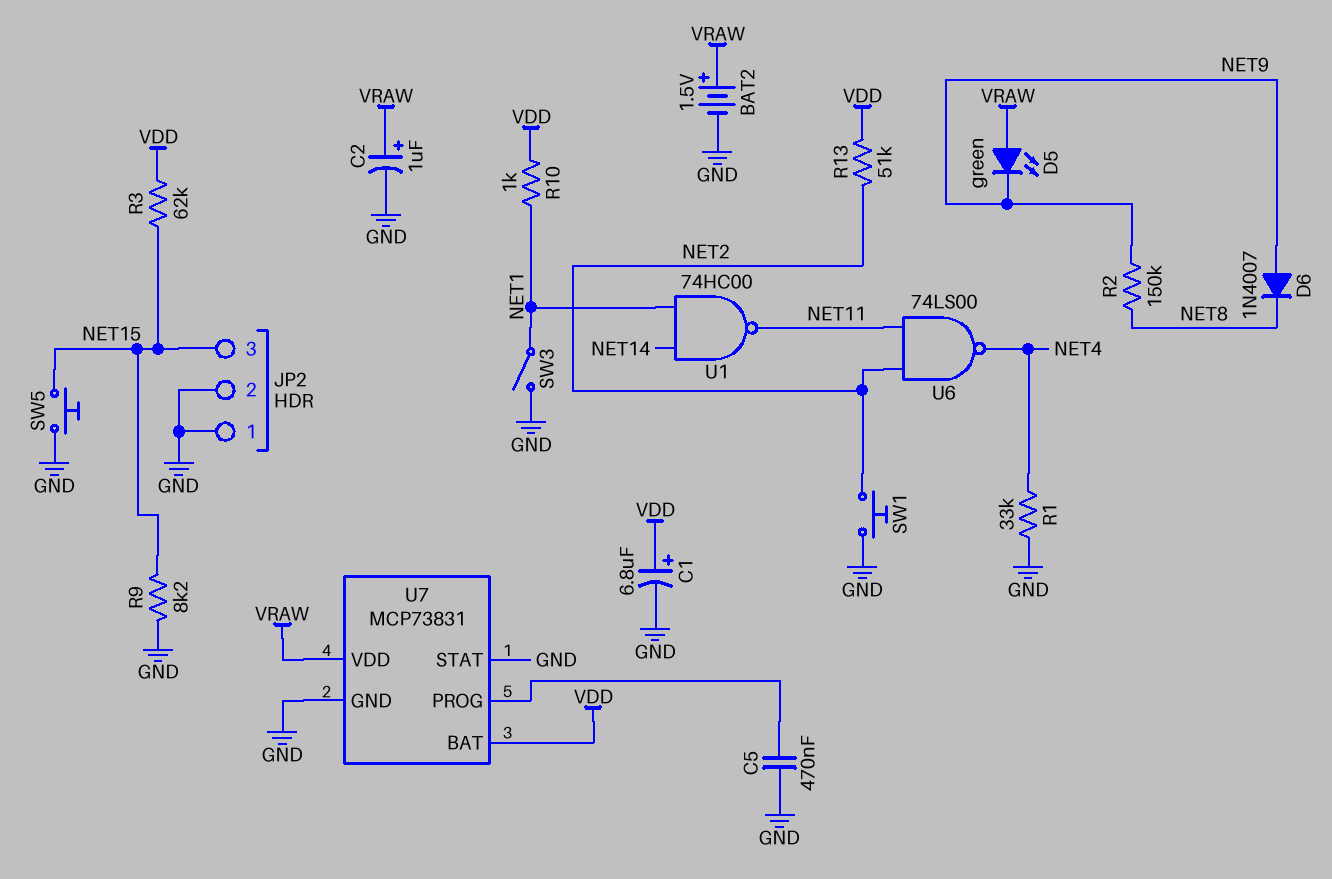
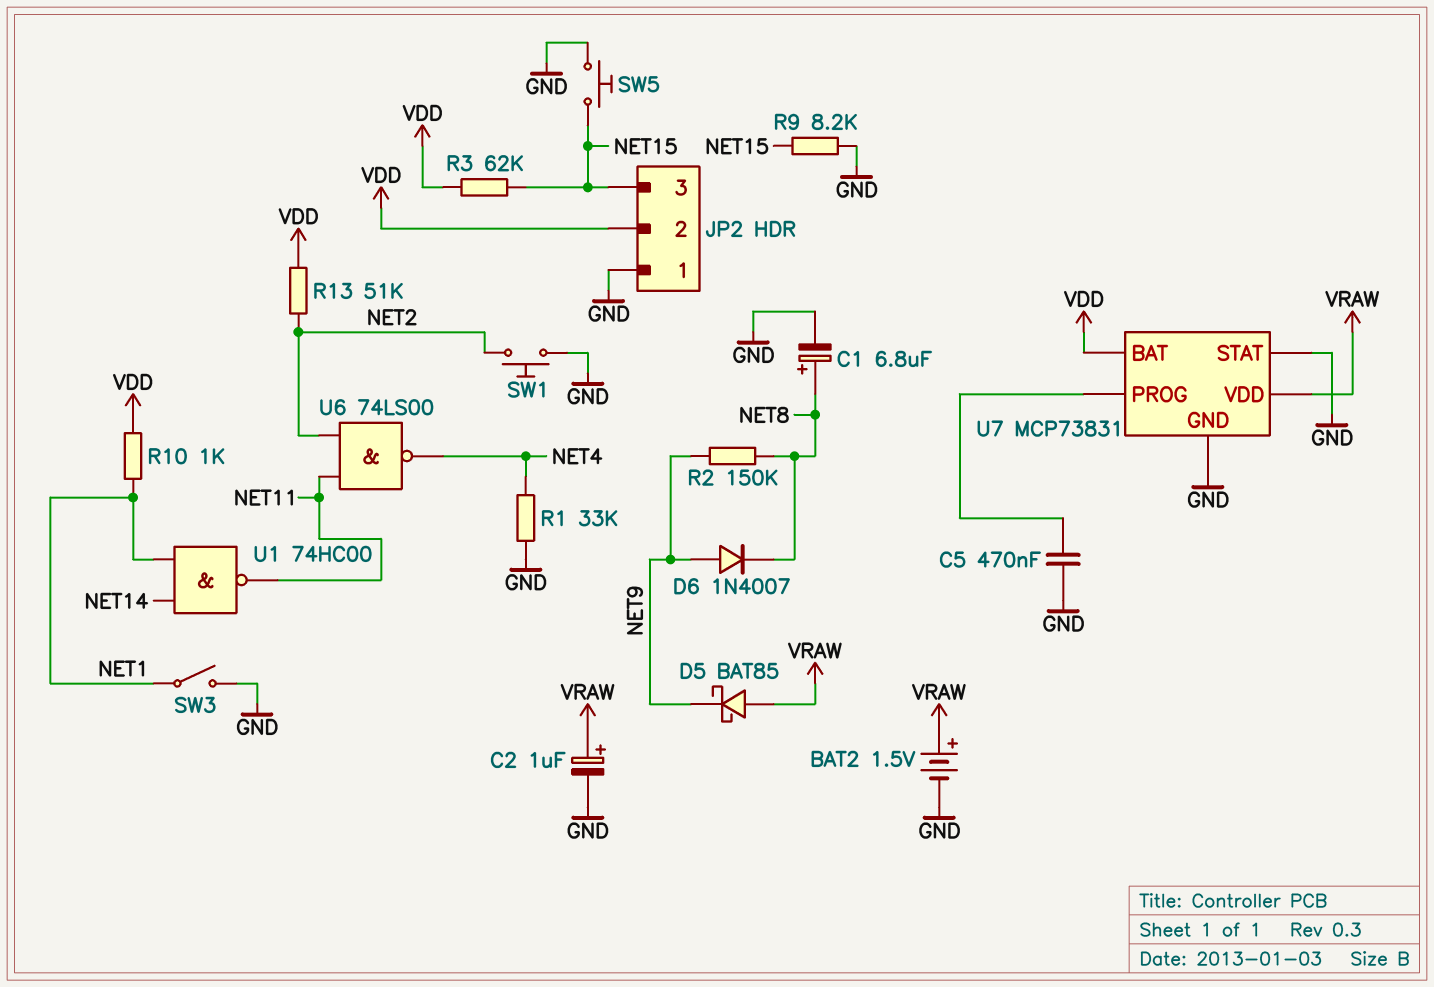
C1: 6.8uF (plus VDD, minus GND) -> 6.8uF (plus NET8, minus GND)
D5: LED green (A VRAW, K NET9) -> schottky BAT85 (A VRAW, K NET9)
JP2 pin 2: GND -> VDD

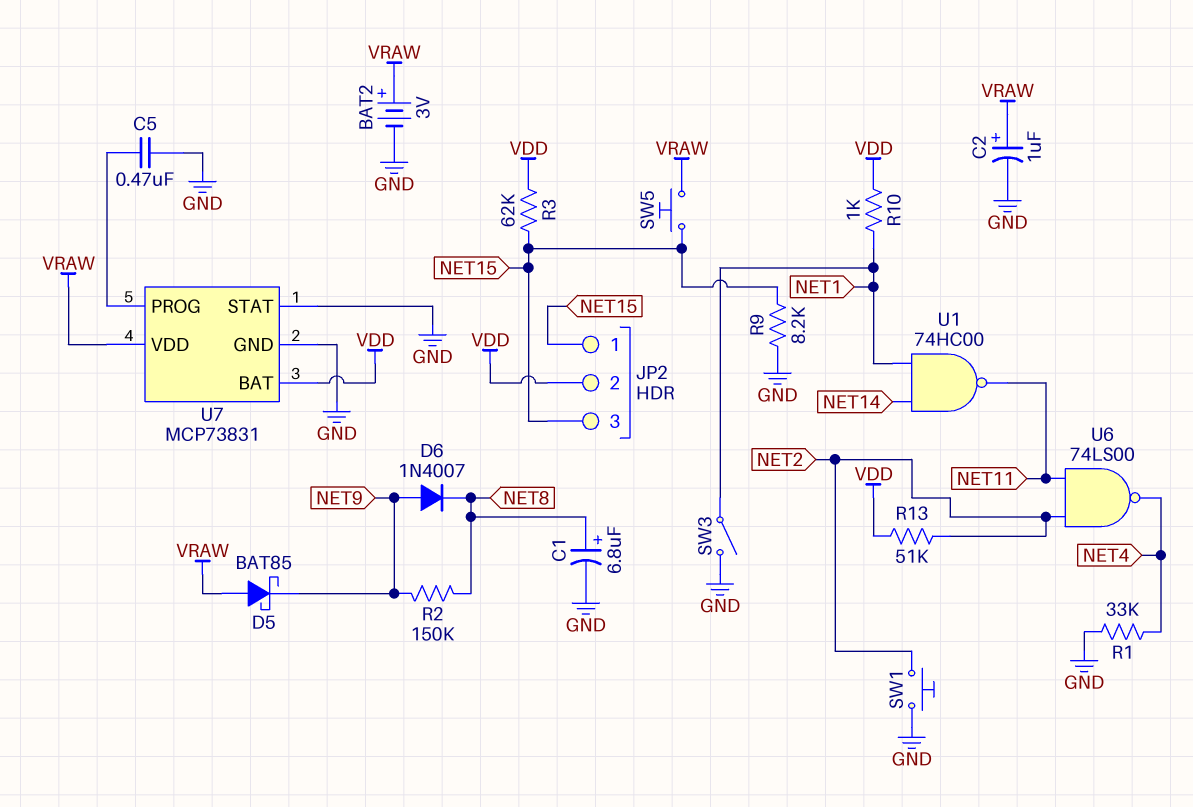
BAT2: 1.5V (plus VRAW, minus GND) -> 3V (plus VRAW, minus GND)
JP2 pin 1: GND -> NET15
SW5: button (GND, NET15) -> button (NET15, VRAW)

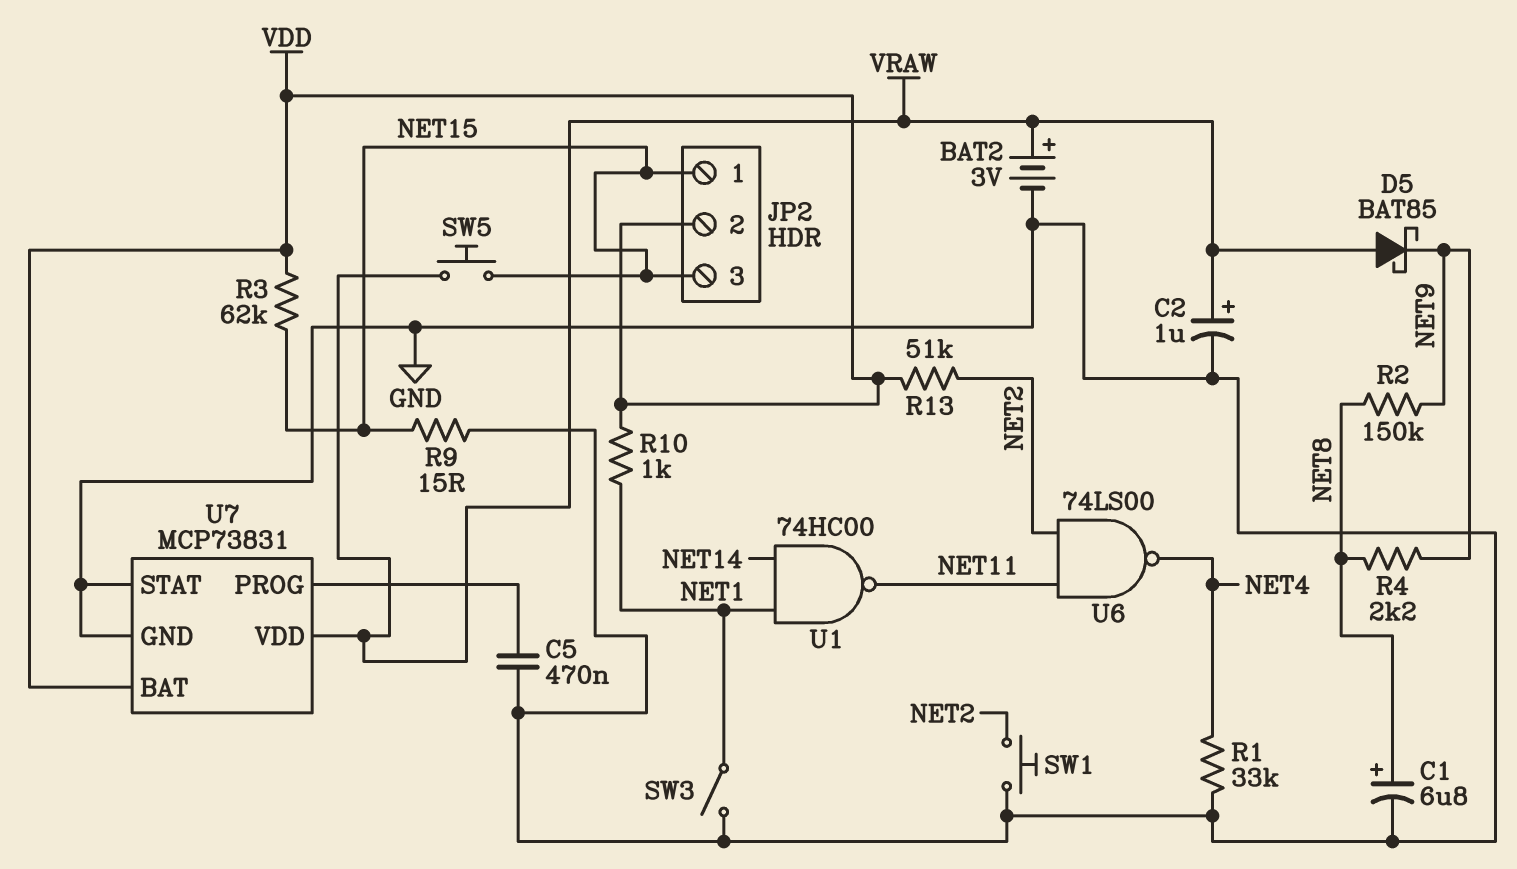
D6: diode 1N4007 (A NET9, K NET8) -> none
R4: none -> 2.2k (NET8, NET9)
R9: 8.2k (GND, NET15) -> 15 (GND, NET15)

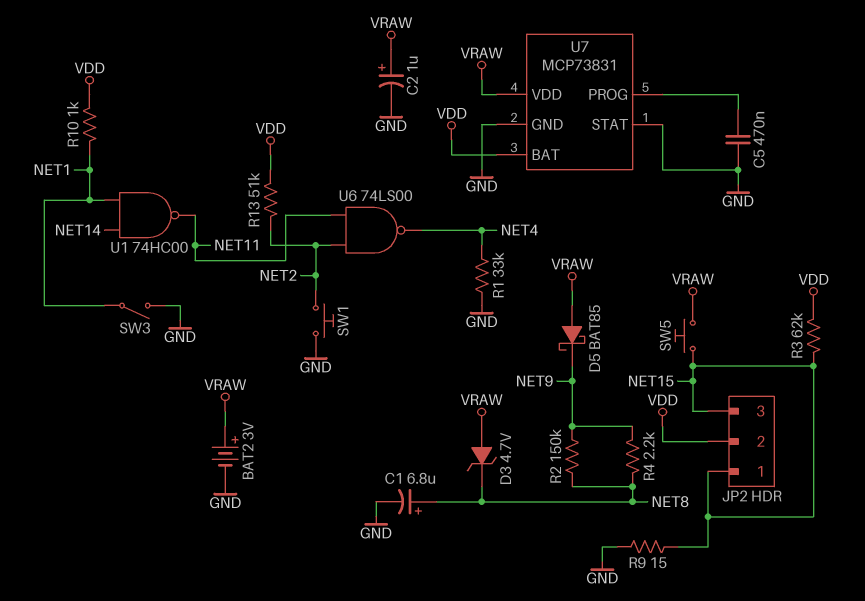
D3: none -> zener 4.7V (A VRAW, K NET8)

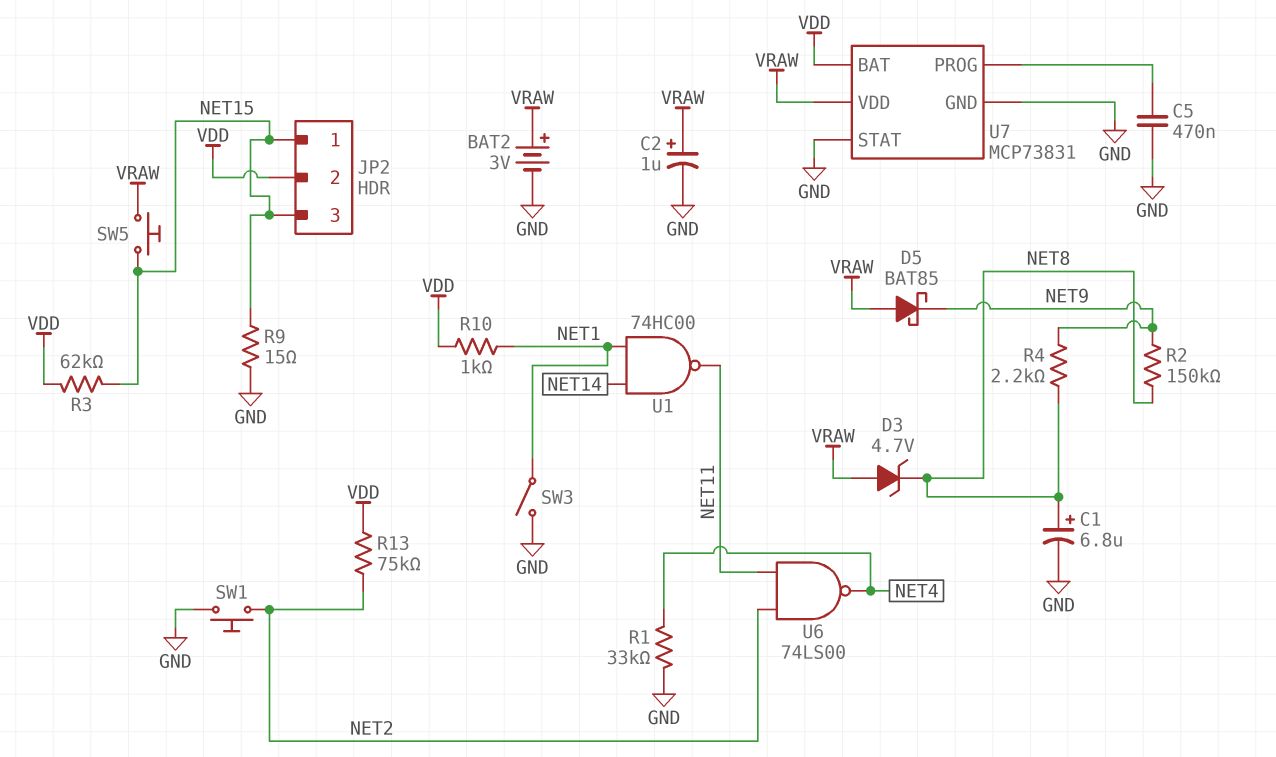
R13: 51k (NET2, VDD) -> 75k (NET2, VDD)

